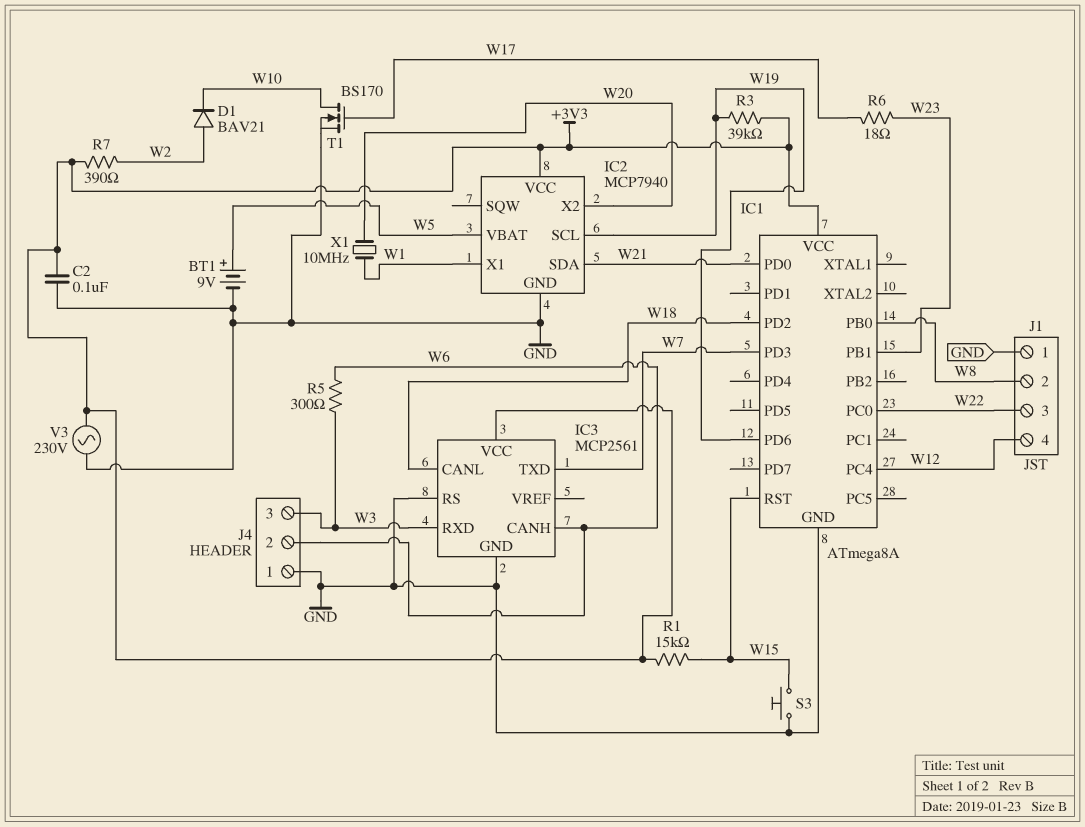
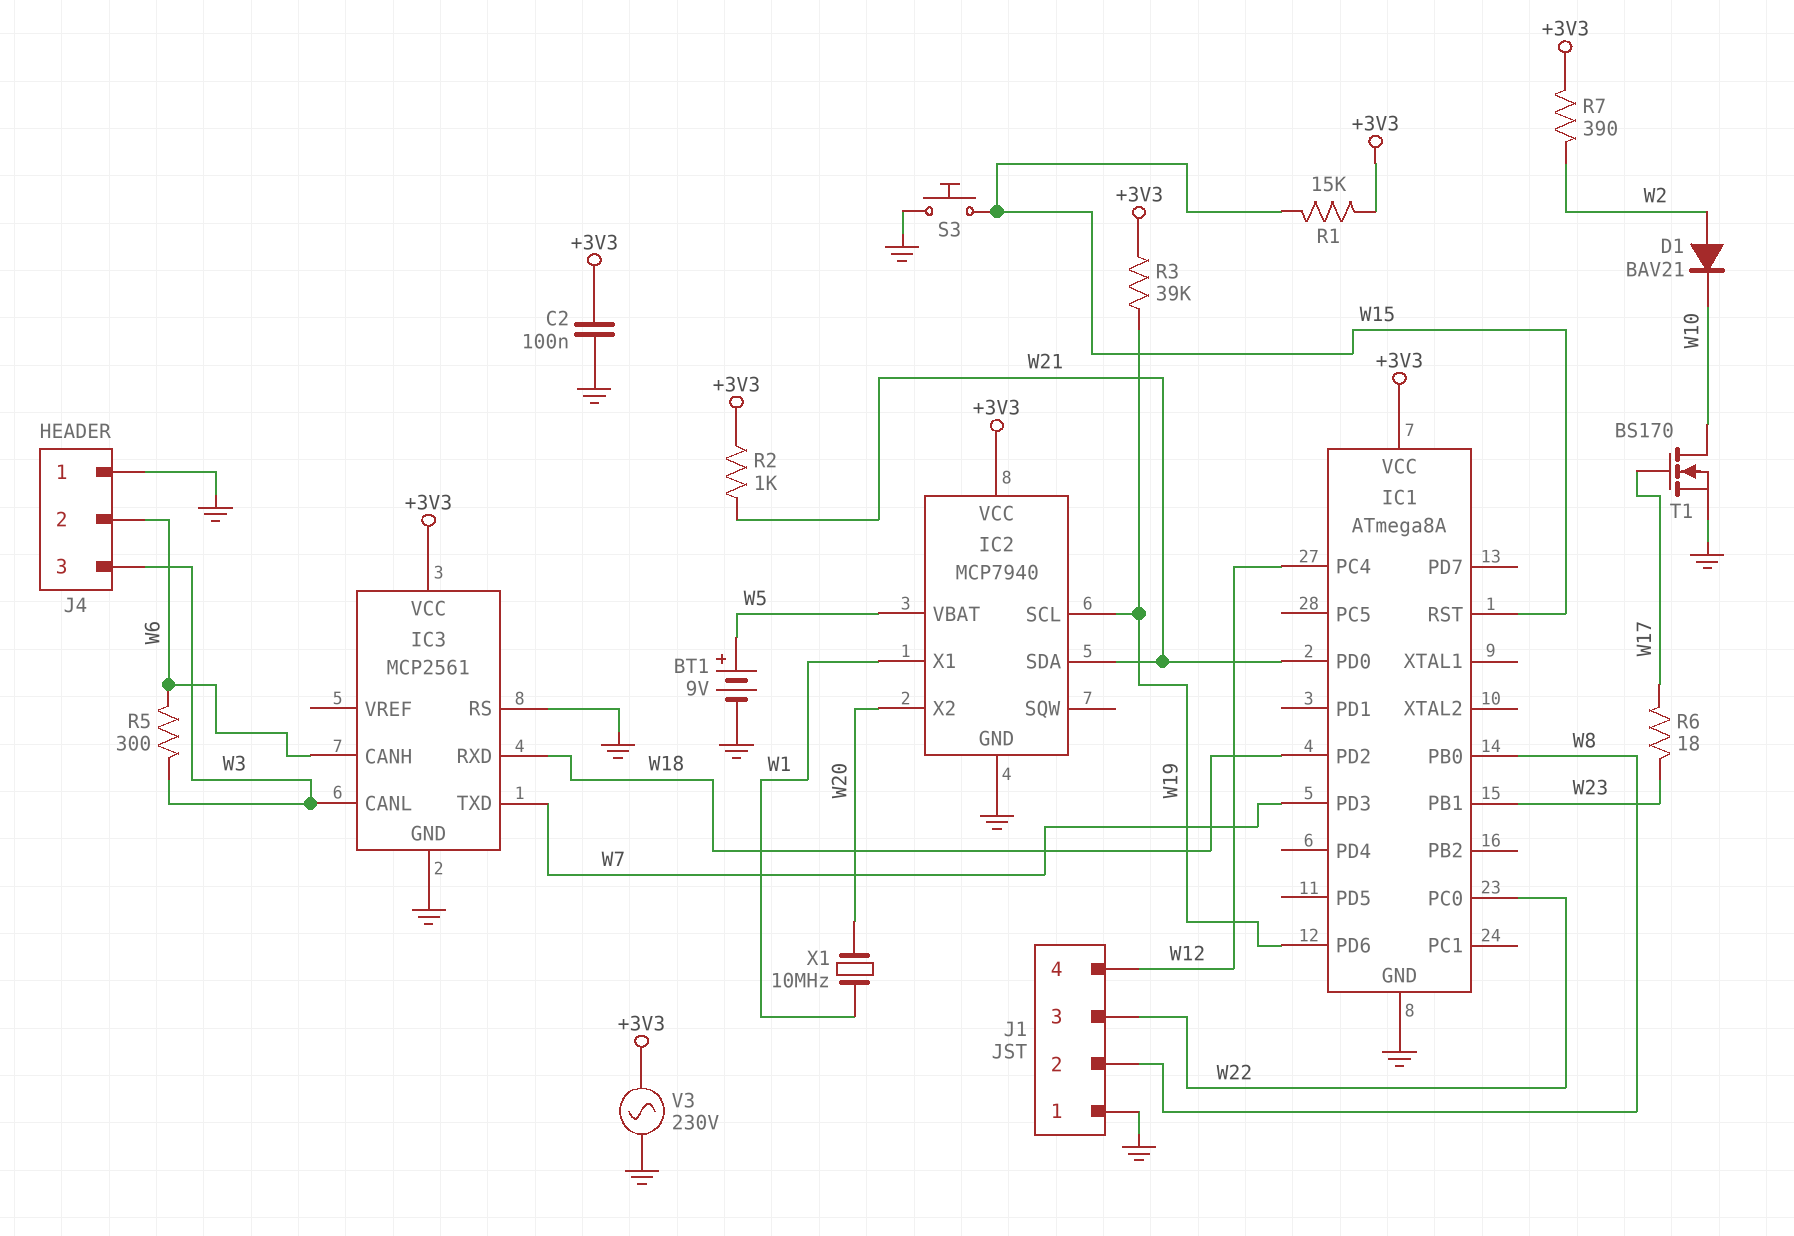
IC3 pin CANL: W18 -> W3
IC3 pin RXD: W3 -> W18
R2: none -> 1k (+3V3, W21)

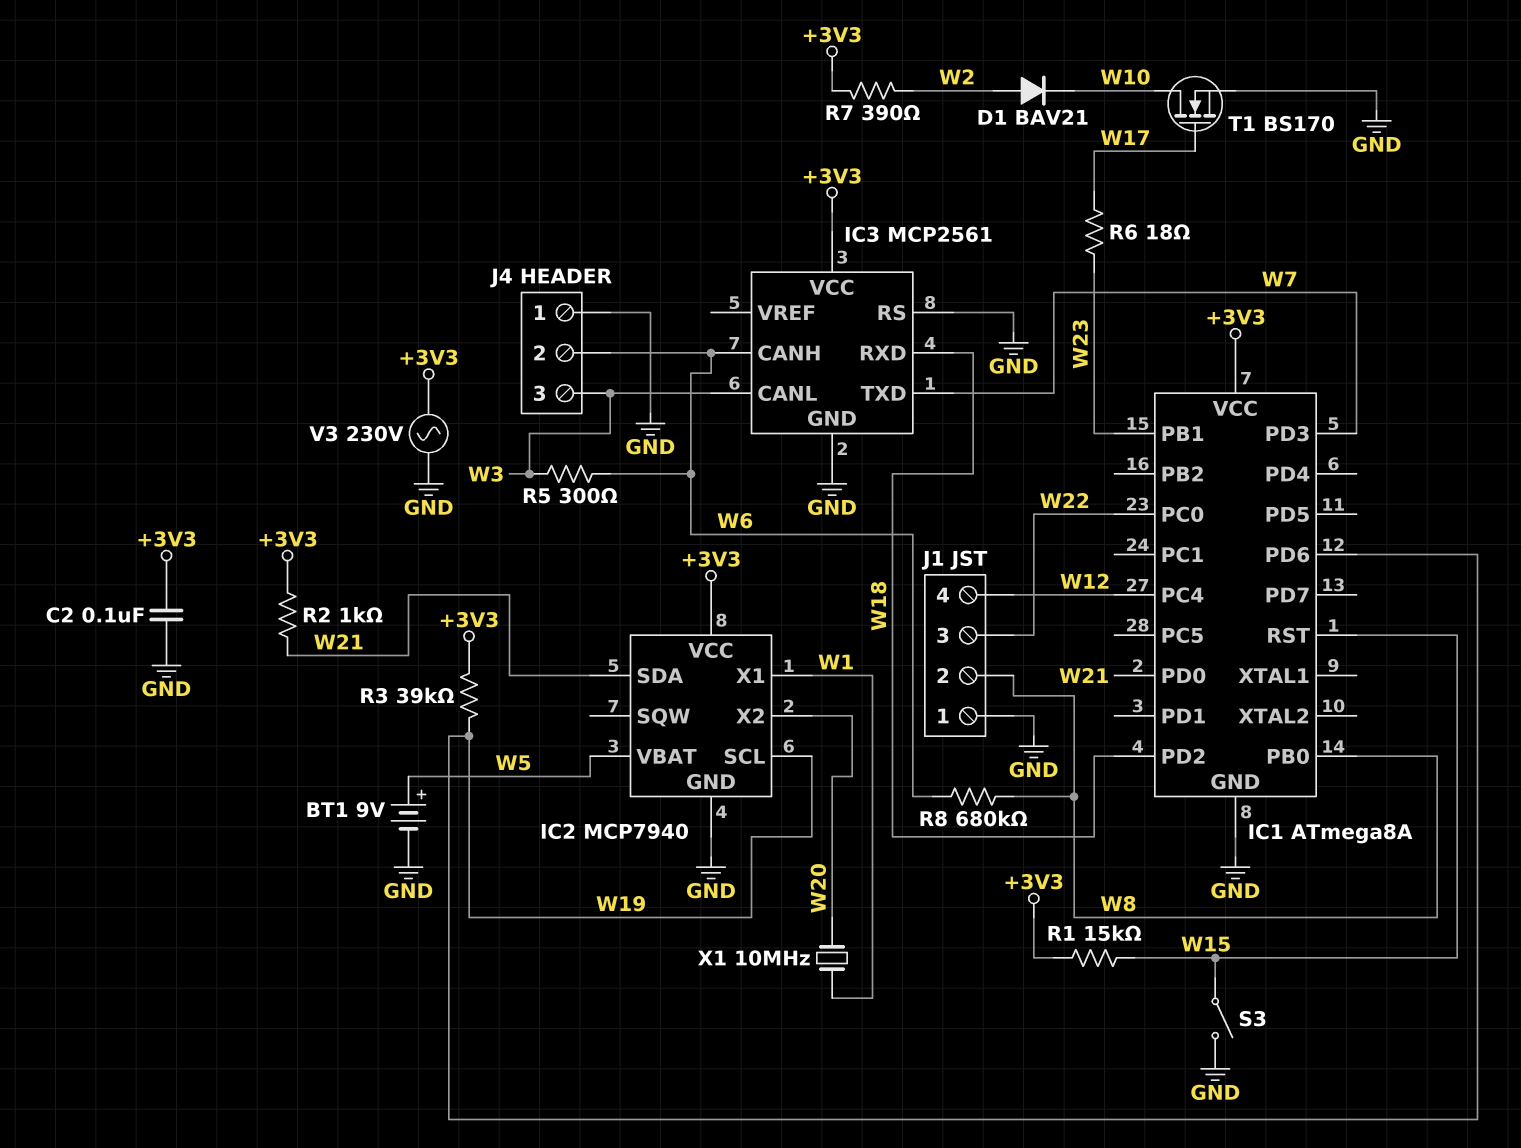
R8: none -> 680k (W6, W8)
S3: button (GND, W15) -> switch (GND, W15)

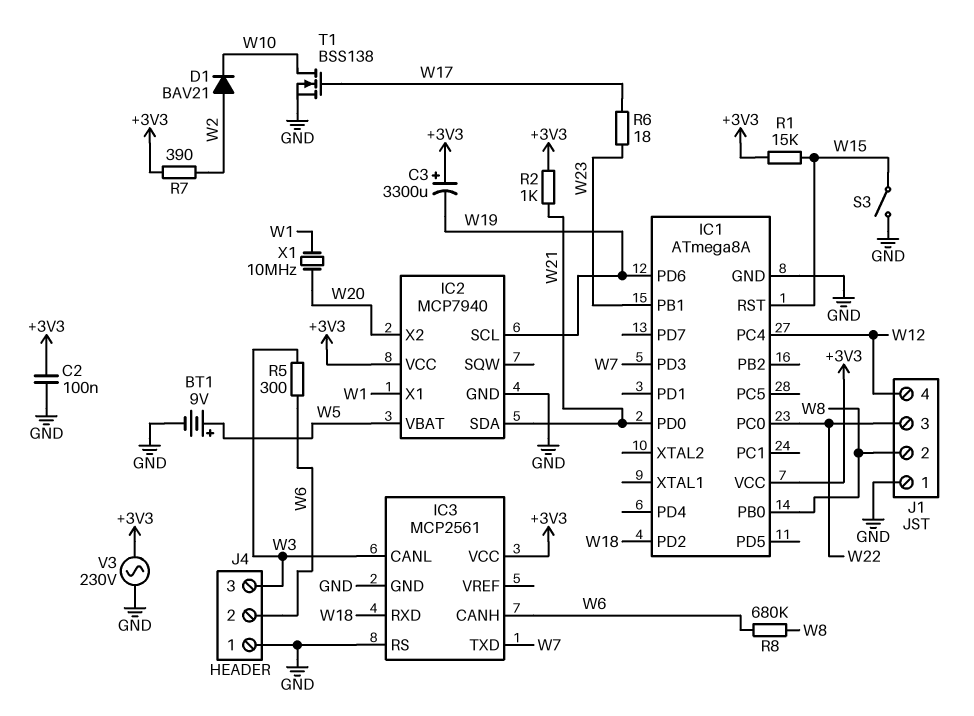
C3: none -> 3300uF (plus +3V3, minus W19)
R3: 39k (+3V3, W19) -> none
T1: NMOS BS170 (G W17, D W10, S GND) -> NMOS BSS138 (G W17, D W10, S GND)

